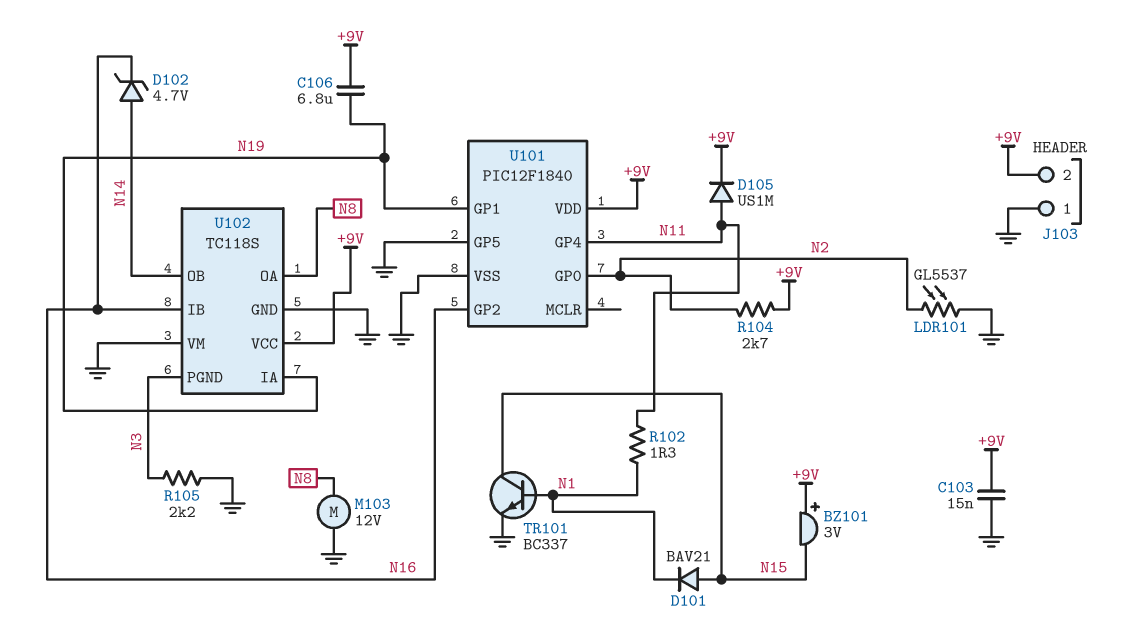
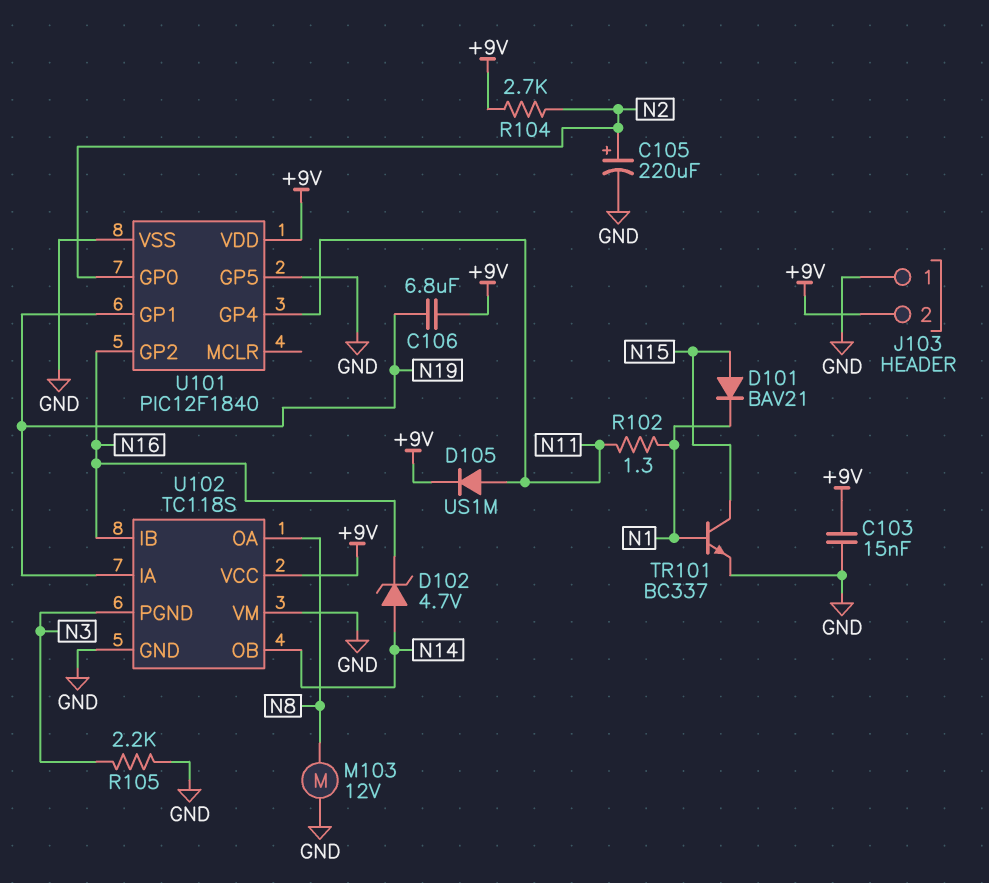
BZ101: buzzer 3V (plus +9V, minus N15) -> none
C105: none -> 220uF (plus N2, minus GND)
LDR101: GL5537 (GND, N2) -> none

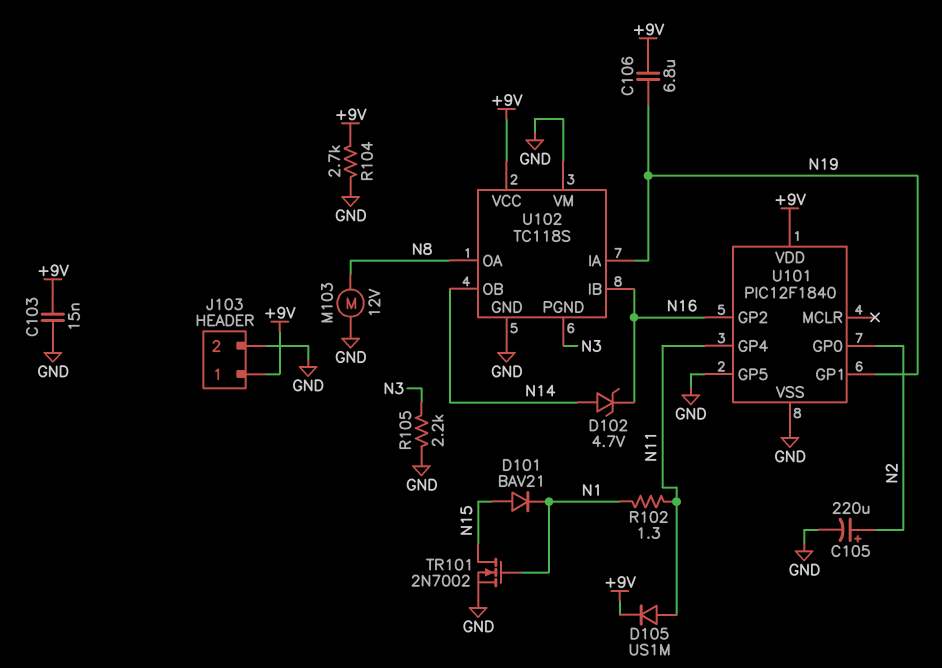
J103 pin 1: GND -> +9V
J103 pin 2: +9V -> GND
R104: 2.7k (+9V, N2) -> 2.7k (+9V, GND)
TR101: NPN BC337 (B N1, C N15, E GND) -> NMOS 2N7002 (G N1, D N15, S GND)

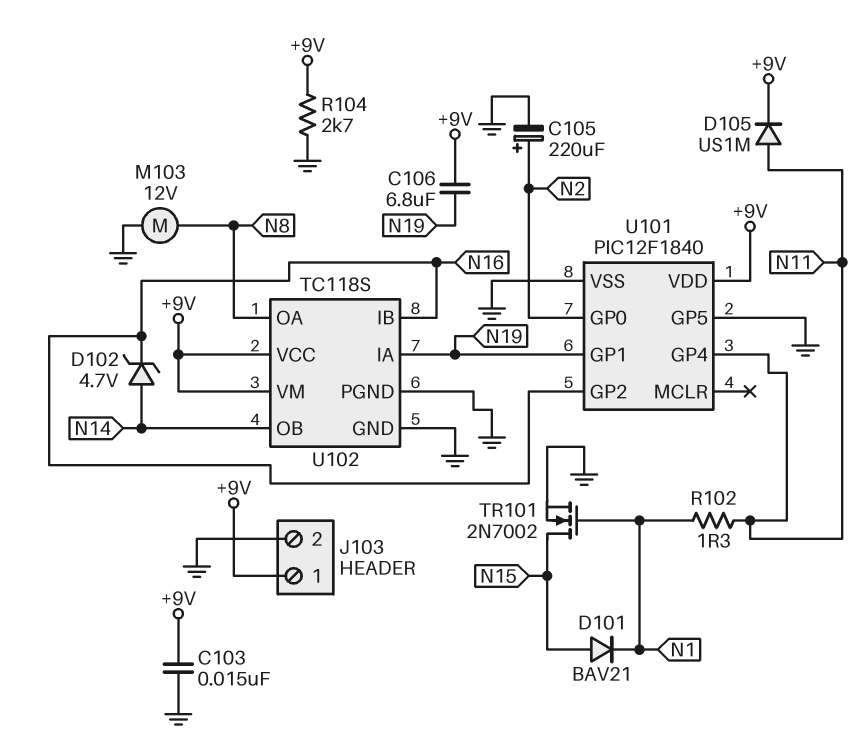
R105: 2.2k (GND, N3) -> none
U102 pin PGND: N3 -> GND
U102 pin VM: GND -> +9V

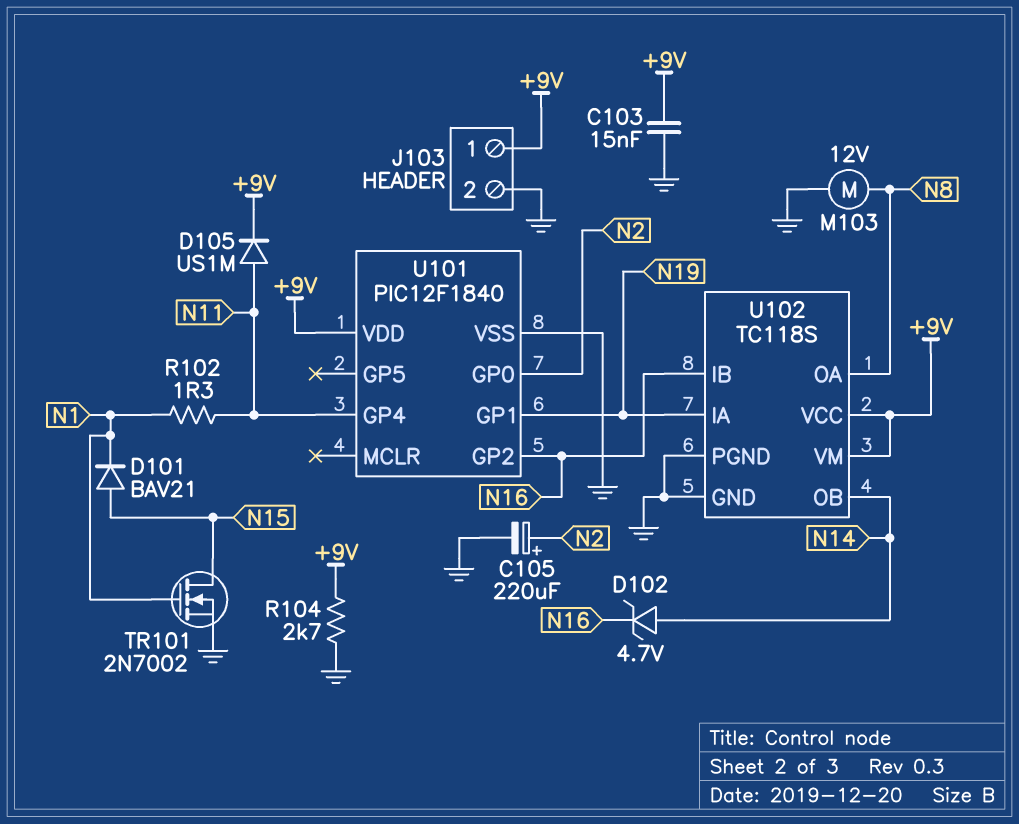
C106: 6.8uF (+9V, N19) -> none
U101 pin GP5: GND -> none

